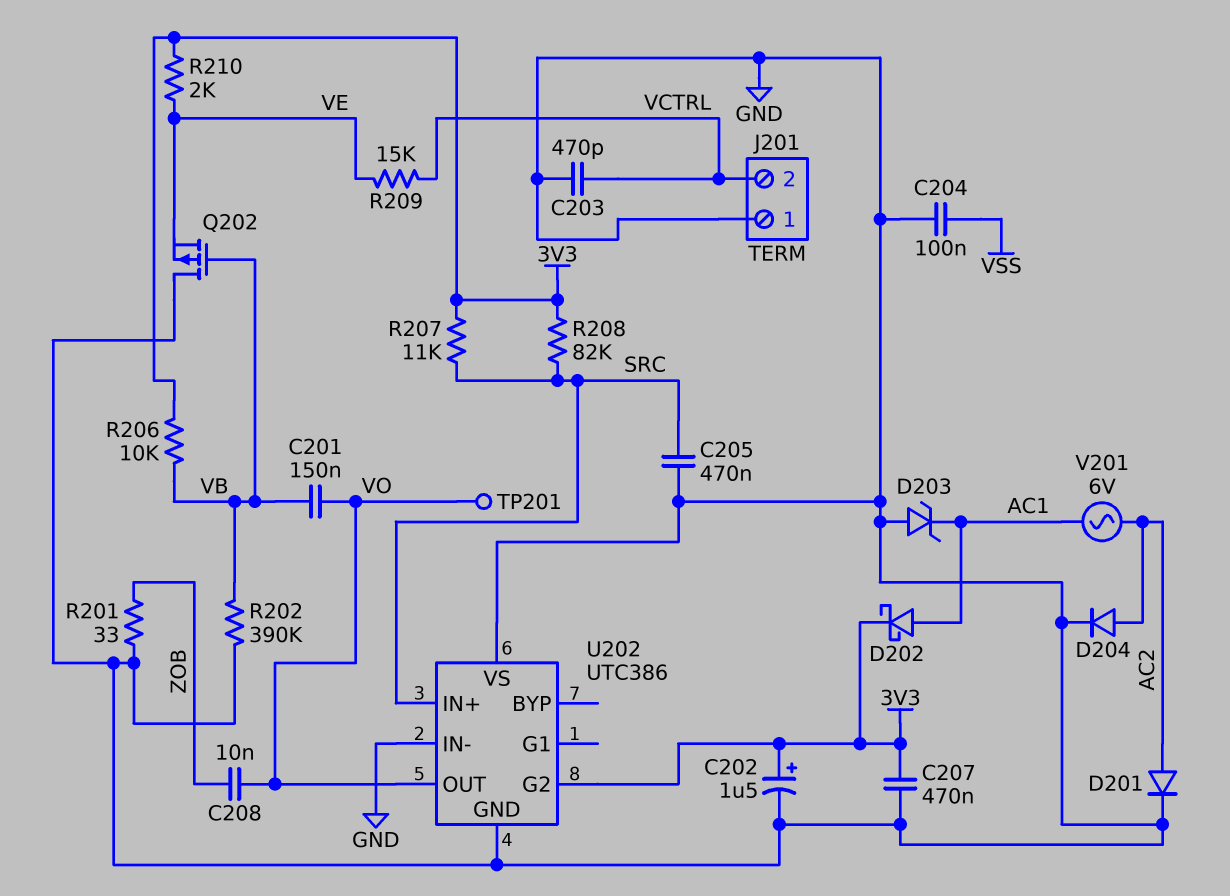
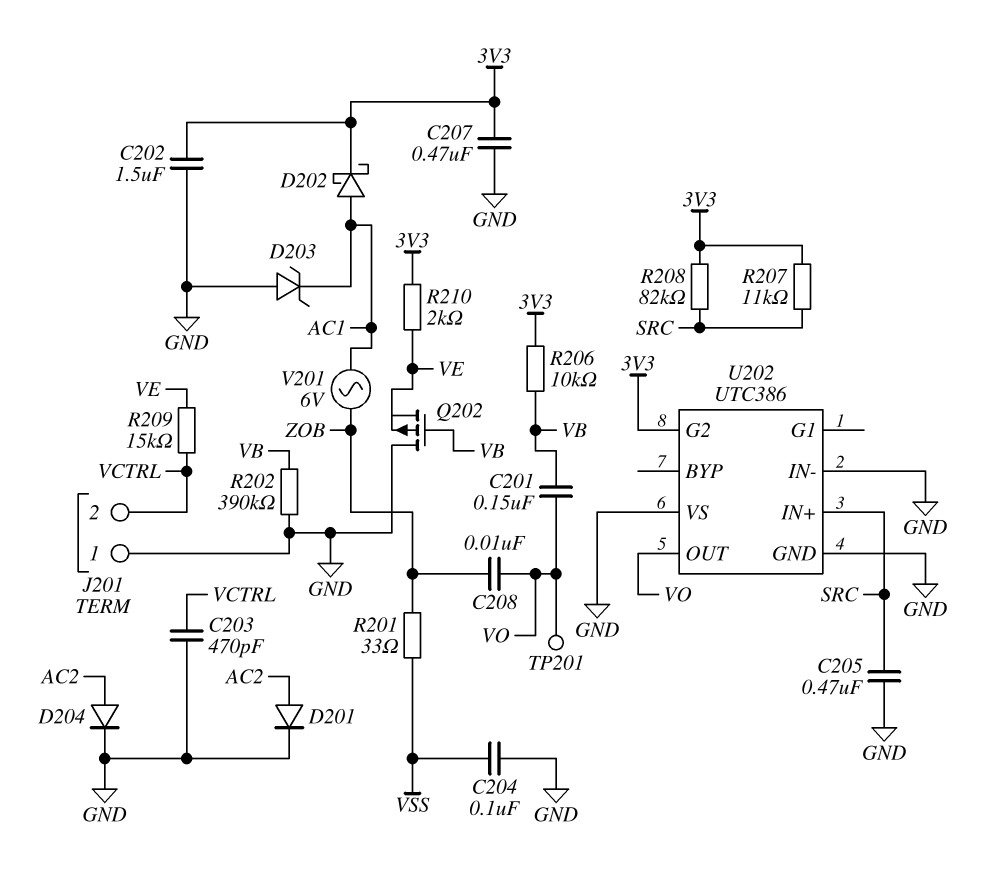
C202: 1.5uF (plus 3V3, minus GND) -> 1.5uF (3V3, GND)
R201: 33 (GND, ZOB) -> 33 (VSS, ZOB)
V201: AC 6V (AC1, AC2) -> AC 6V (AC1, ZOB)

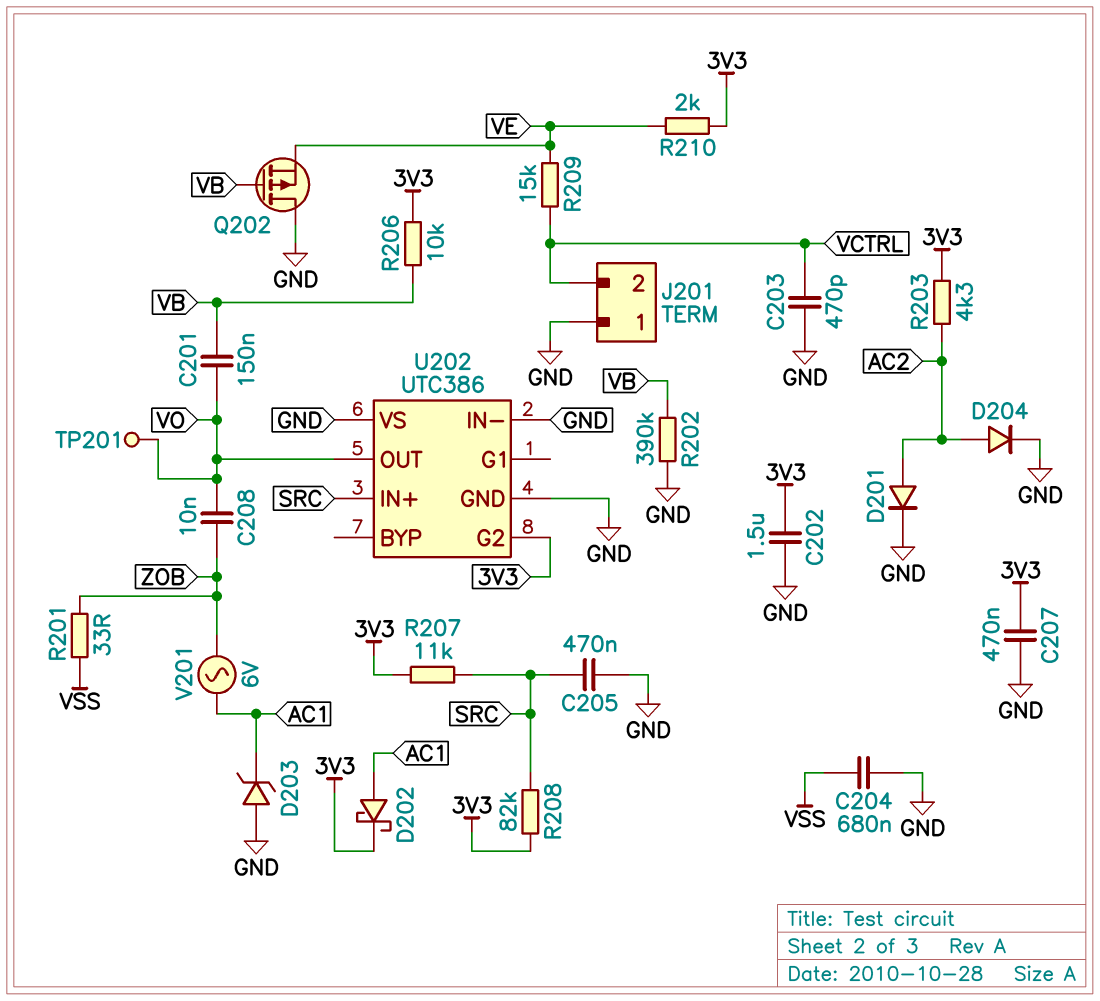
C204: 100nF (GND, VSS) -> 680nF (GND, VSS)
R203: none -> 4.3k (3V3, AC2)

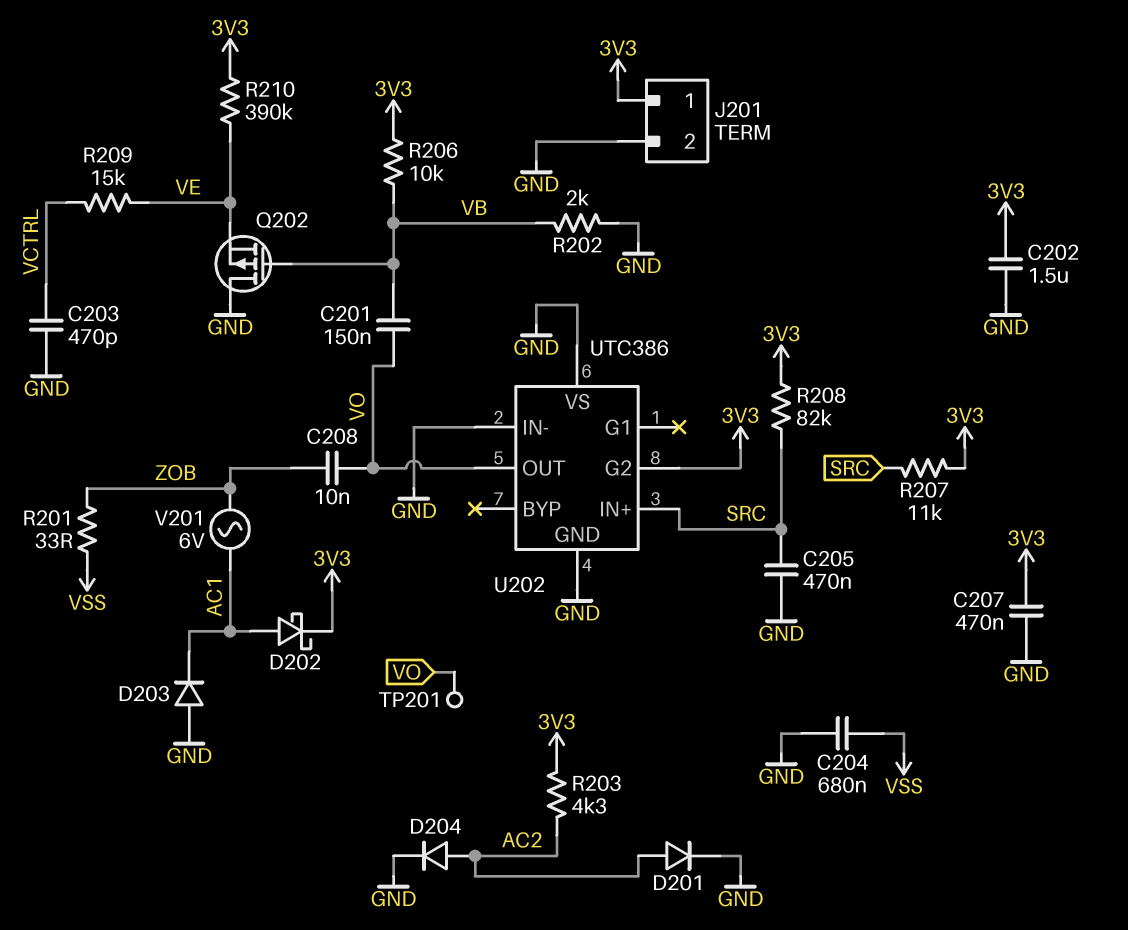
D203: zener (A GND, K AC1) -> diode (A GND, K AC1)
J201 pin 1: GND -> 3V3
J201 pin 2: VCTRL -> GND
R202: 390k (GND, VB) -> 2k (GND, VB)
R210: 2k (3V3, VE) -> 390k (3V3, VE)

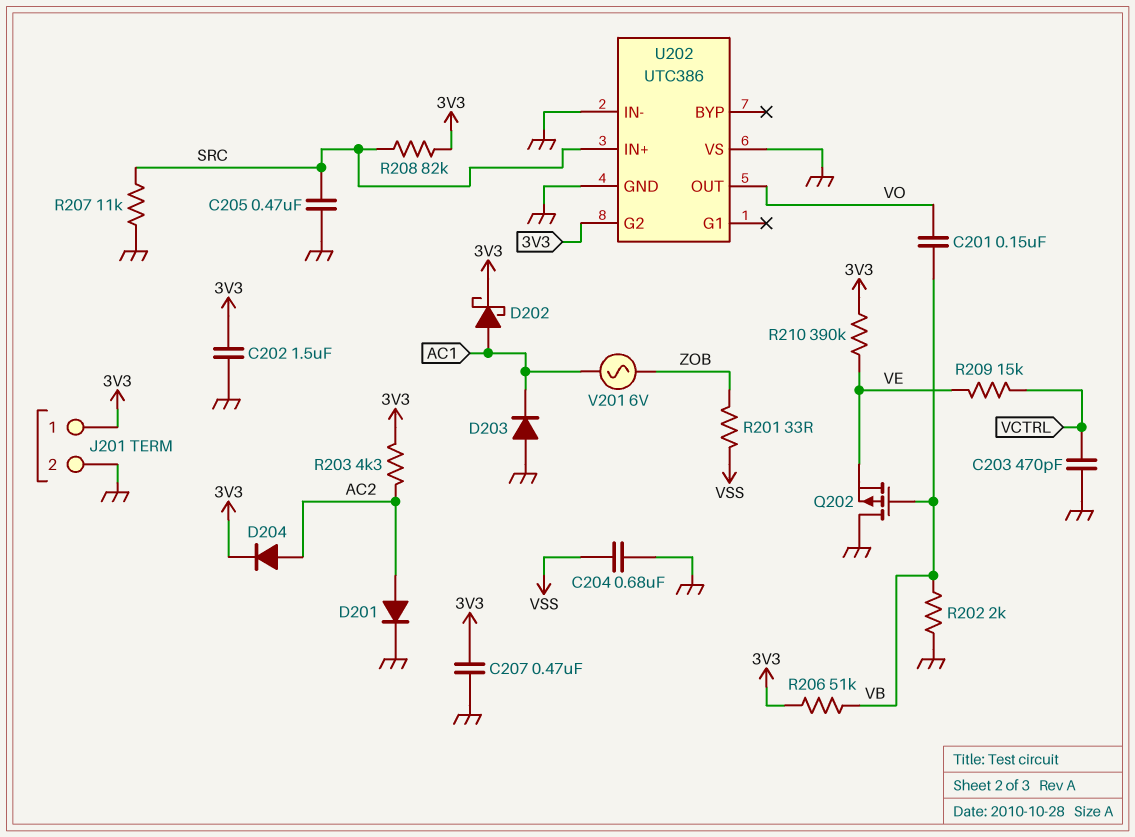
C208: 10nF (VO, ZOB) -> none
D204: diode (A AC2, K GND) -> diode (A AC2, K 3V3)
R206: 10k (3V3, VB) -> 51k (3V3, VB)
R207: 11k (3V3, SRC) -> 11k (GND, SRC)
TP201: test point (VO) -> none

